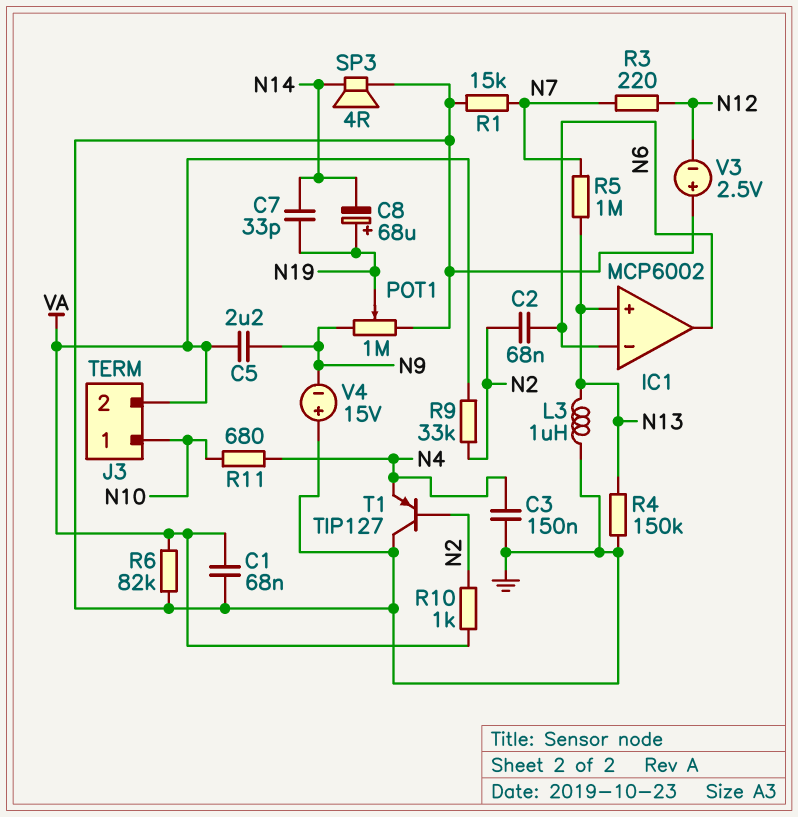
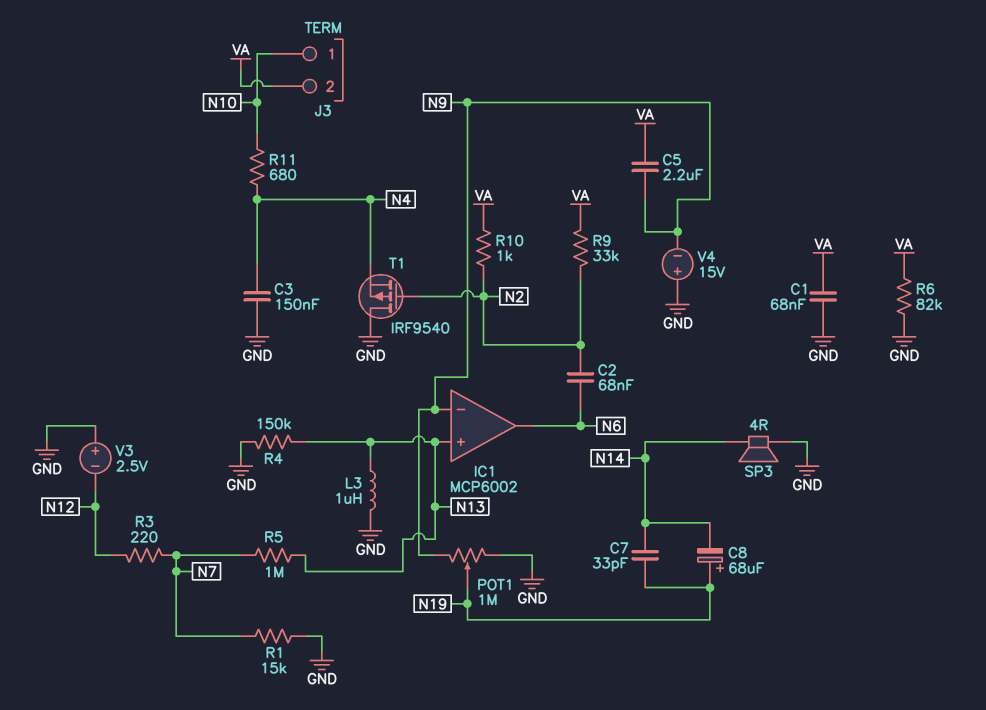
IC1 pin in-: N6 -> N9
T1: PNP TIP127 (B N2, C GND, E N4) -> PMOS IRF9540 (G N2, D GND, S N4)

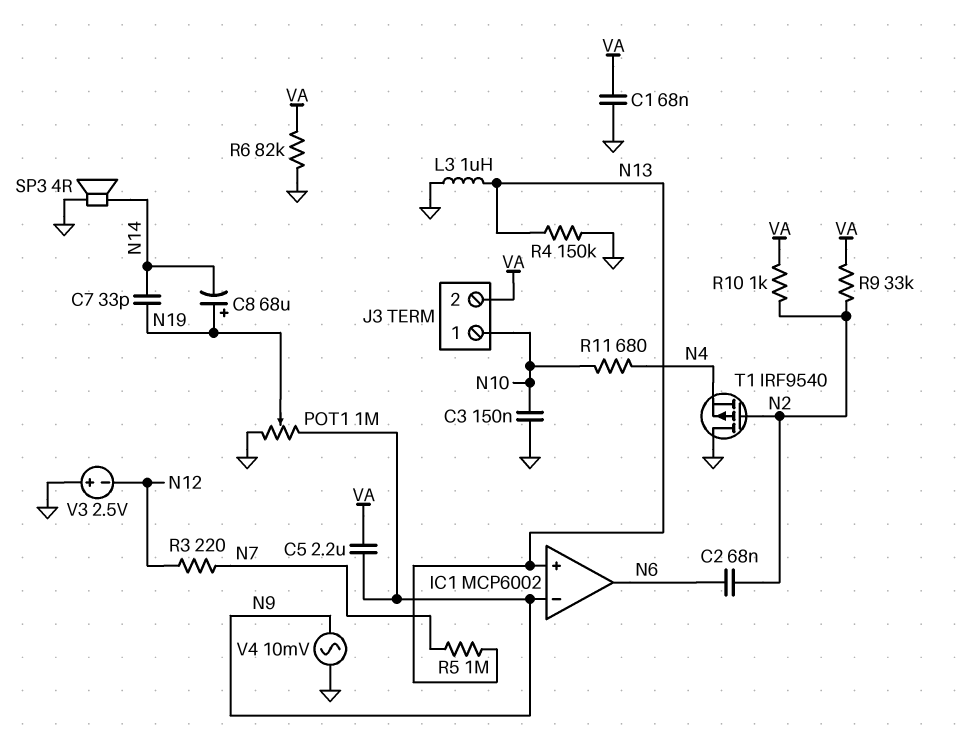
C3: 150nF (GND, N4) -> 150nF (GND, N10)
R1: 15k (GND, N7) -> none
V4: 15V (plus GND, minus N9) -> AC 10mV (GND, N9)

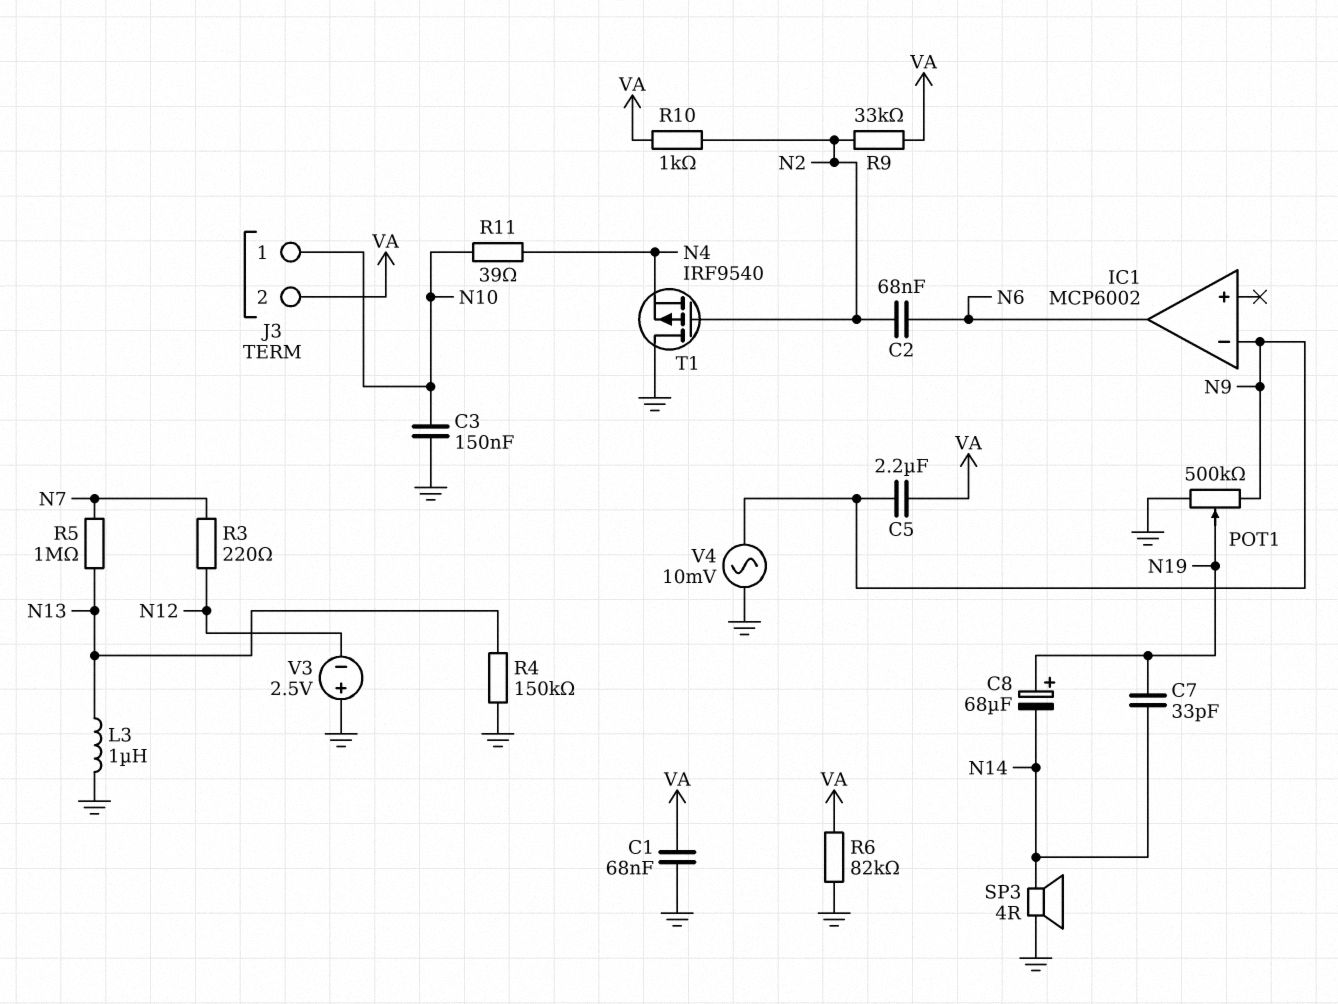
IC1 pin in+: N13 -> none
POT1: 1M (GND, N9, wiper N19) -> 500k (GND, N9, wiper N19)
R11: 680 (N4, N10) -> 39 (N4, N10)

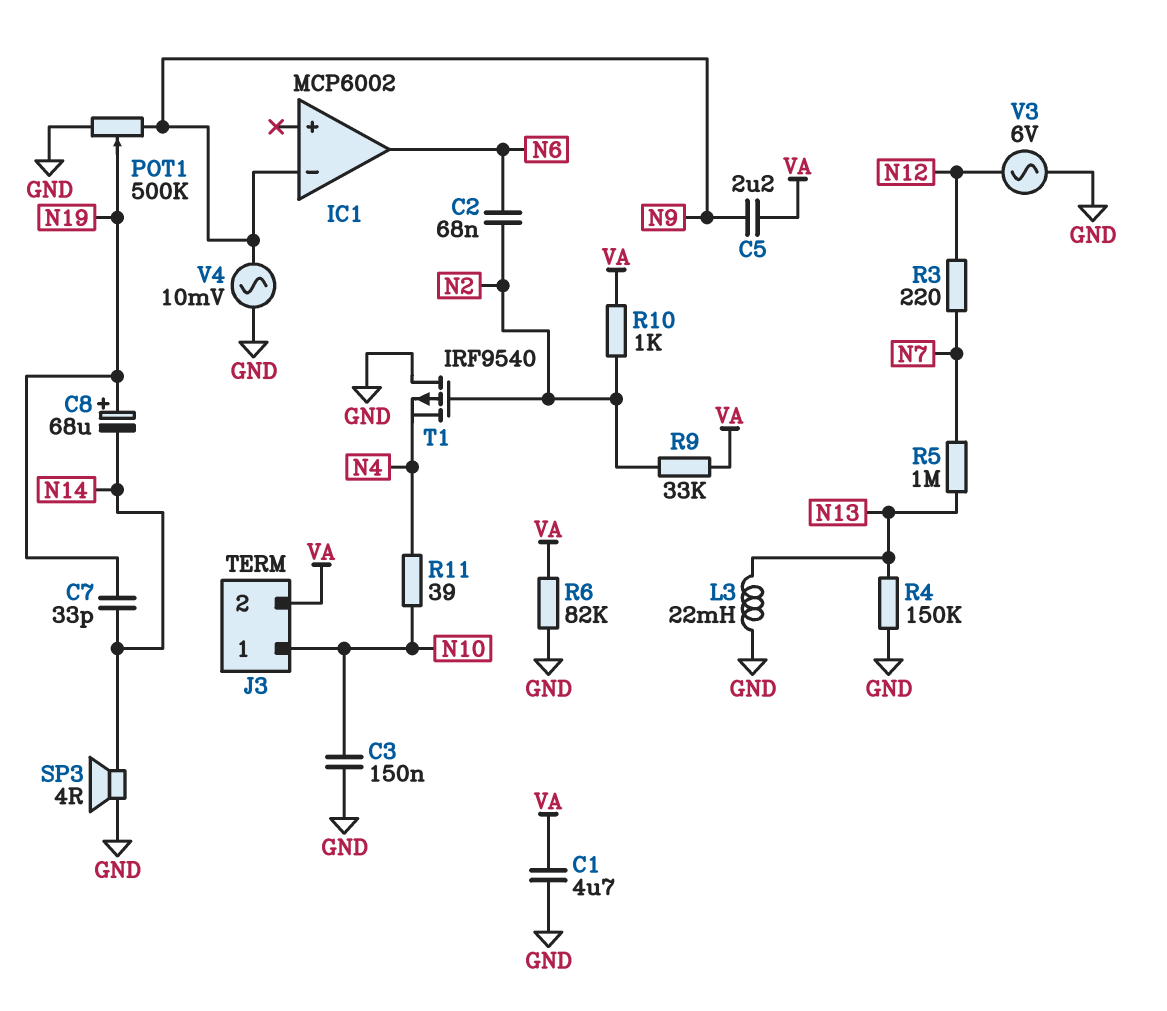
C1: 68nF (GND, VA) -> 4.7uF (GND, VA)
L3: 1uH (GND, N13) -> 22mH (GND, N13)
V3: 2.5V (plus GND, minus N12) -> AC 6V (GND, N12)

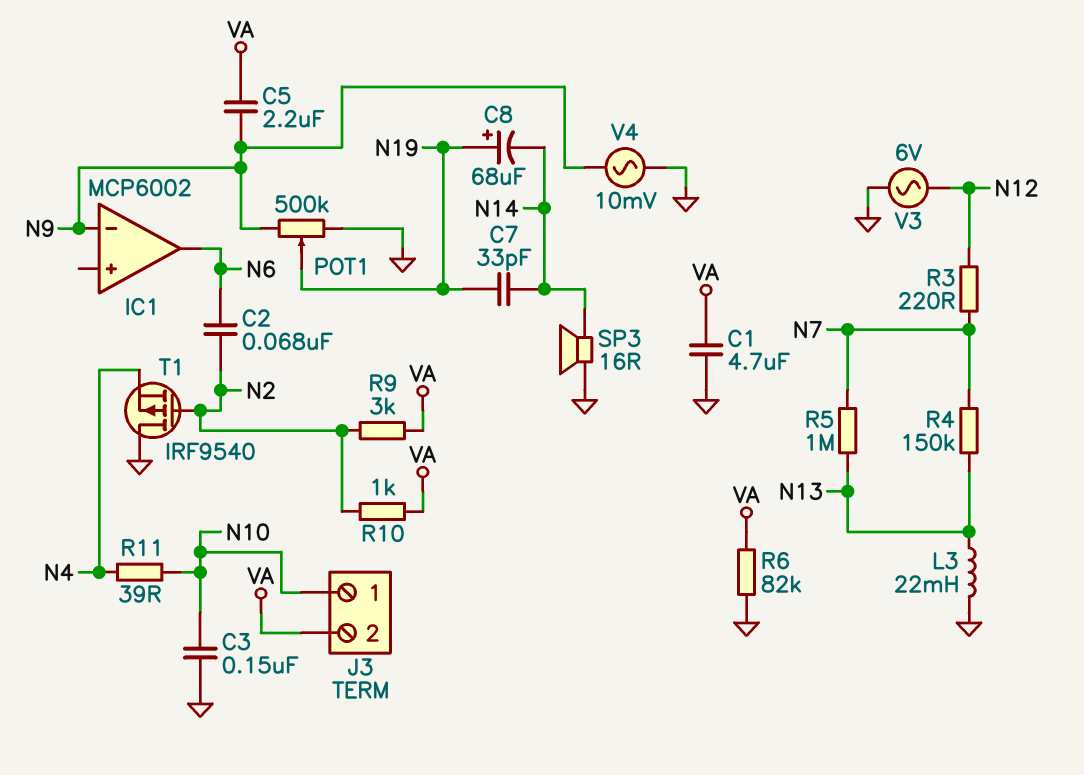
R4: 150k (GND, N13) -> 150k (N7, N13)
R9: 33k (N2, VA) -> 3k (N2, VA)
SP3: speaker 4R (GND, N14) -> speaker 16R (GND, N14)

